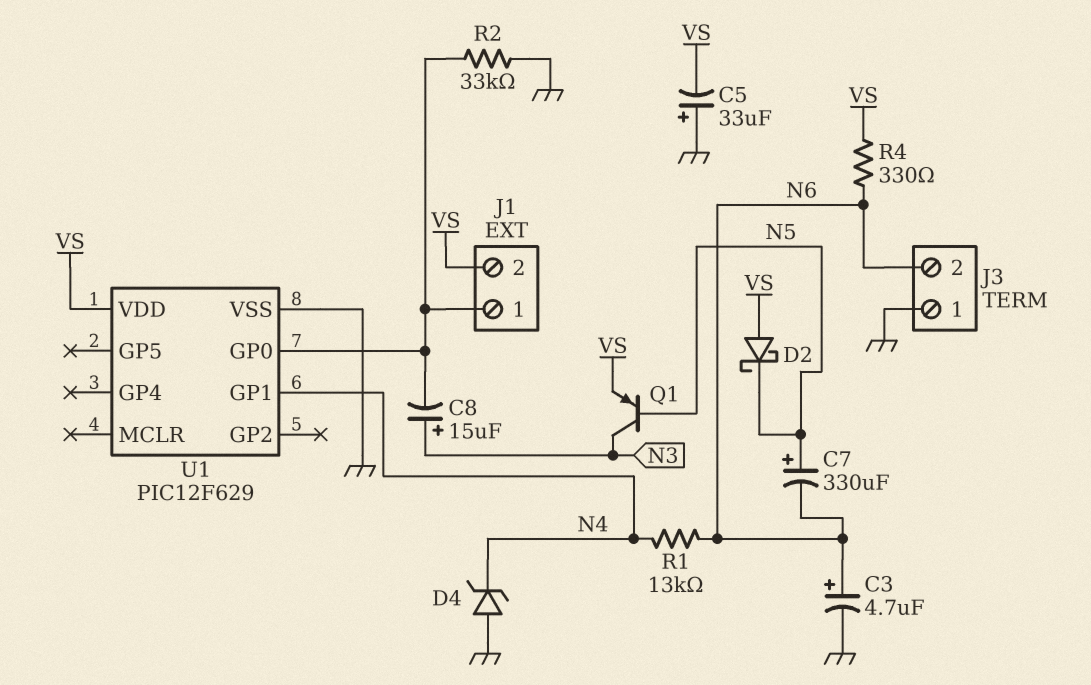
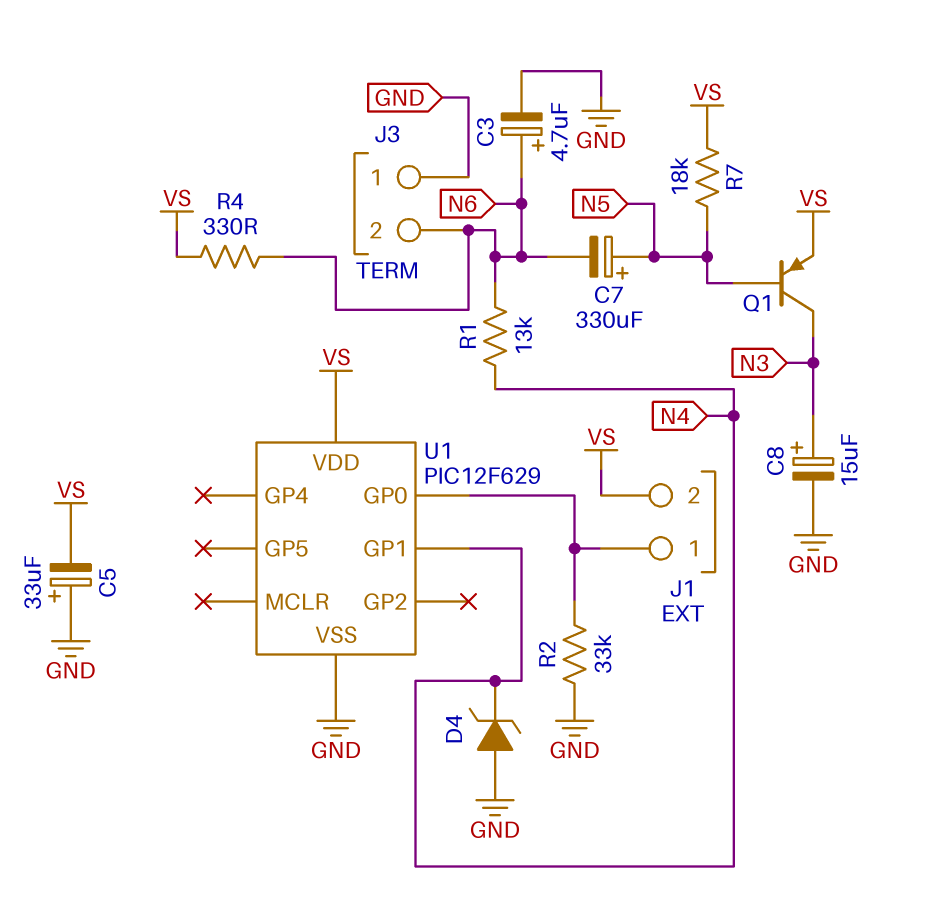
C8: 15uF (plus N3, minus J1/1) -> 15uF (plus N3, minus GND)
D2: schottky (A VS, K N5) -> none
R7: none -> 18k (N5, VS)

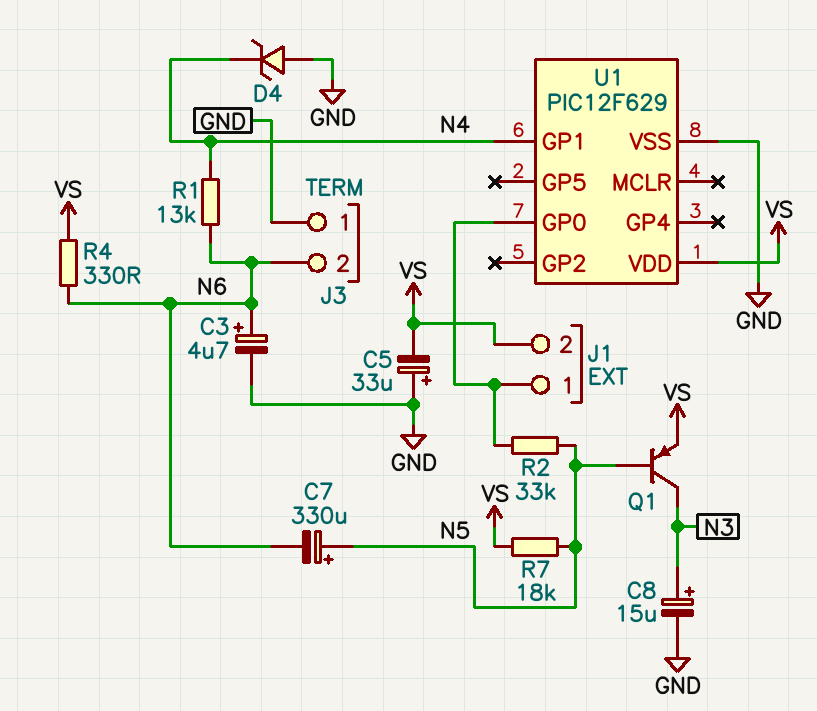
R2: 33k (GND, J1/1) -> 33k (J1/1, N5)

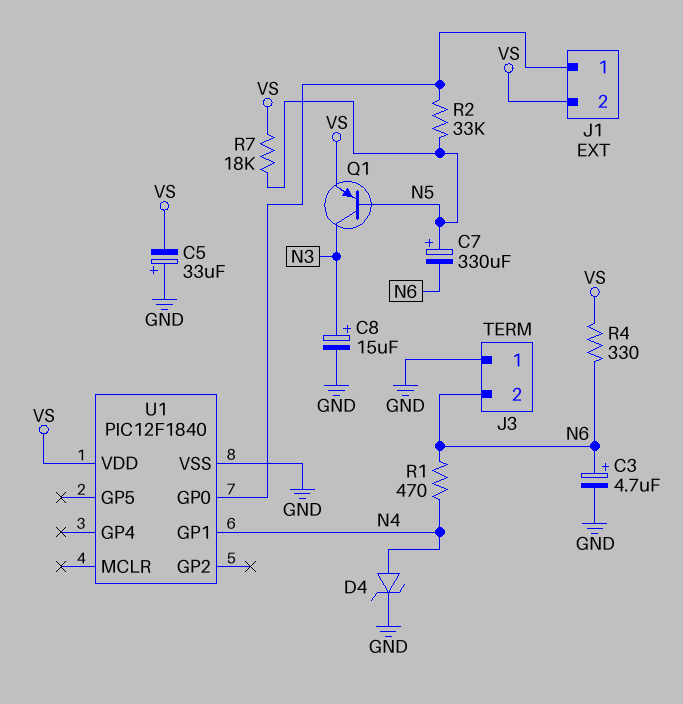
D4: zener (A GND, K N4) -> zener (A N4, K GND)
R1: 13k (N4, N6) -> 470 (N4, N6)
U1: PIC12F629 -> PIC12F1840

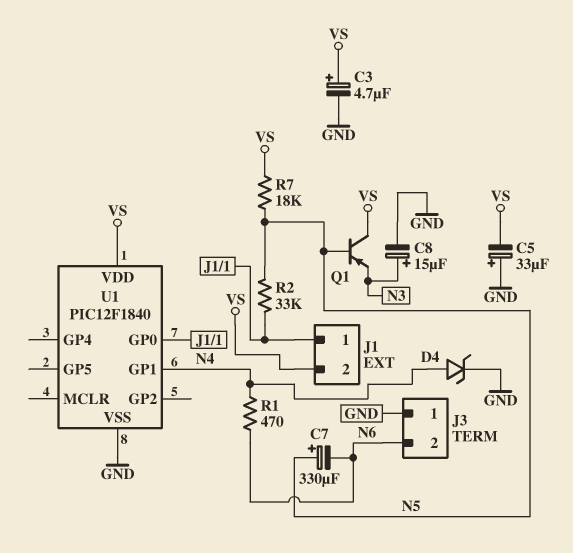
C3: 4.7uF (plus N6, minus GND) -> 4.7uF (plus VS, minus GND)
Q1: PNP (B N5, C N3, E VS) -> PNP (B N5, C VS, E N3)
R4: 330 (N6, VS) -> none

